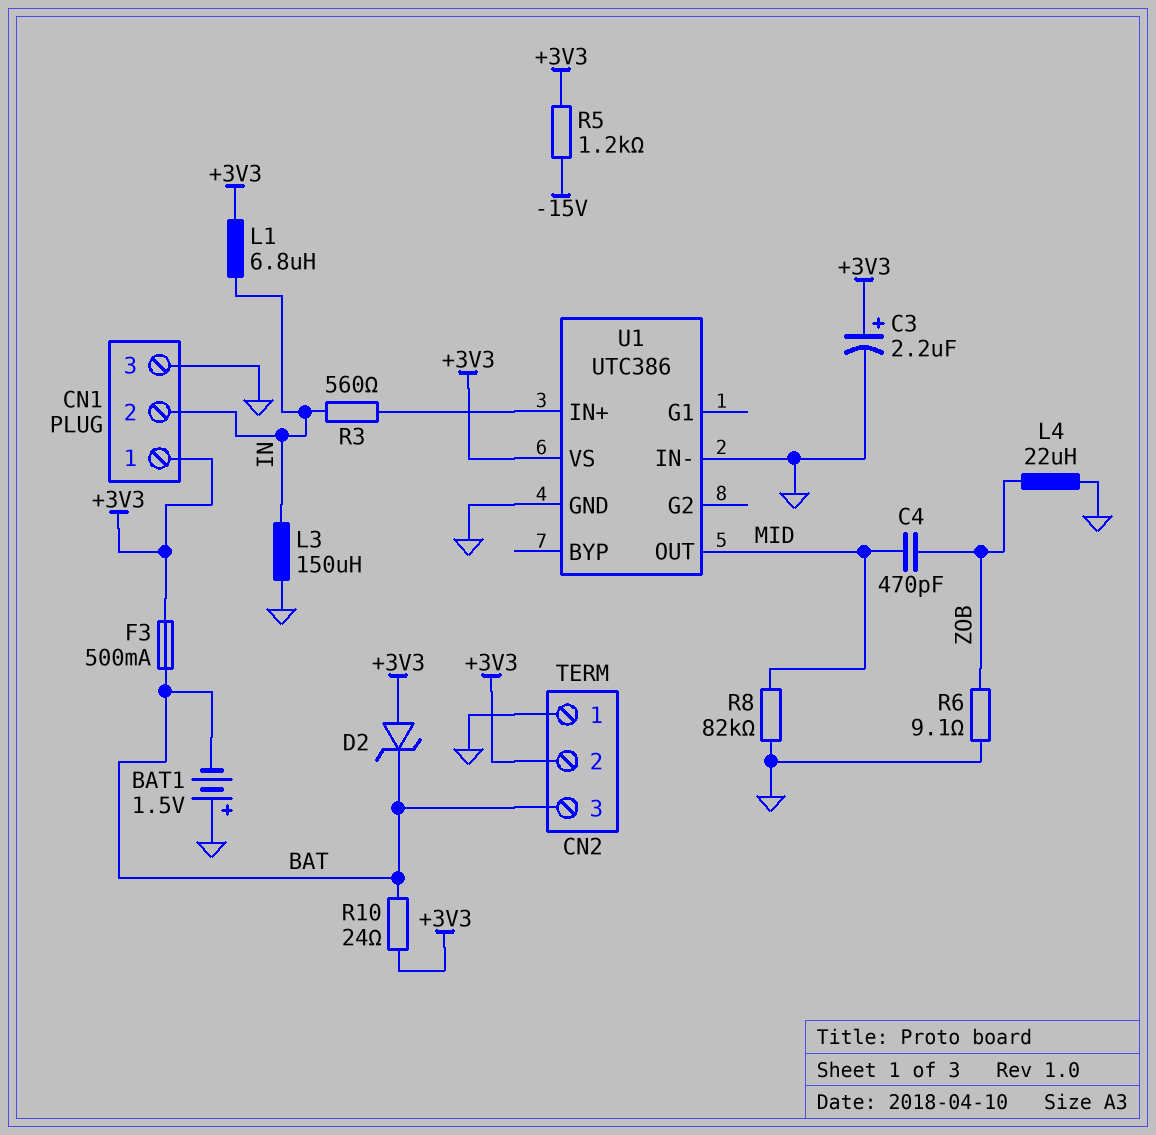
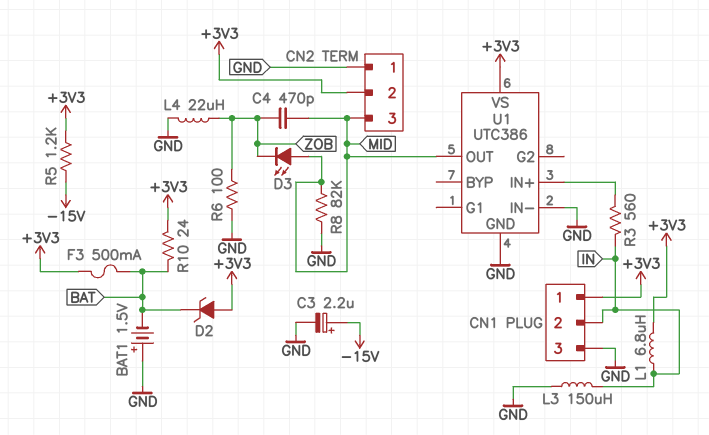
C3: 2.2uF (plus +3V3, minus GND) -> 2.2uF (plus -15V, minus GND)
CN2 pin 3: BAT -> MID
D3: none -> LED (A MID, K ZOB)
R6: 9.1 (GND, ZOB) -> 100 (GND, ZOB)

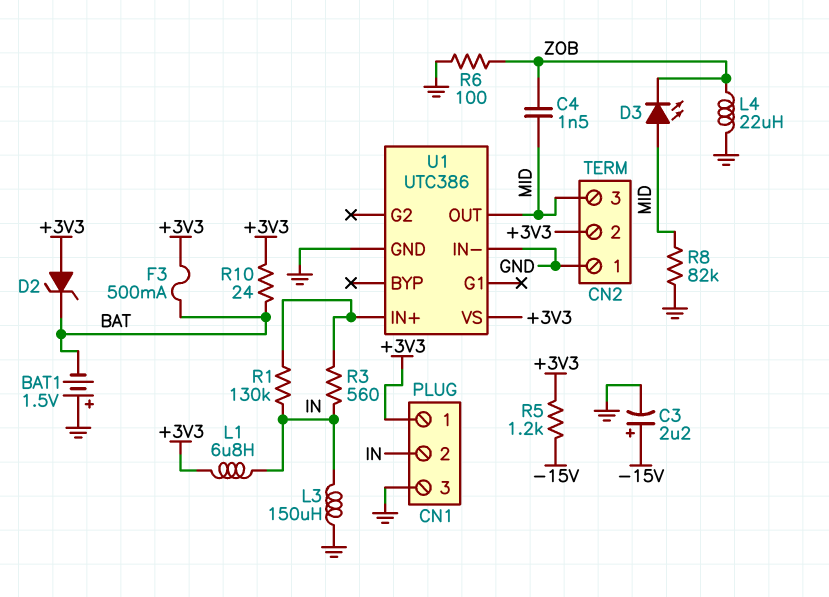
C4: 470pF (MID, ZOB) -> 1.5nF (MID, ZOB)
R1: none -> 130k (IN, U1/IN+)

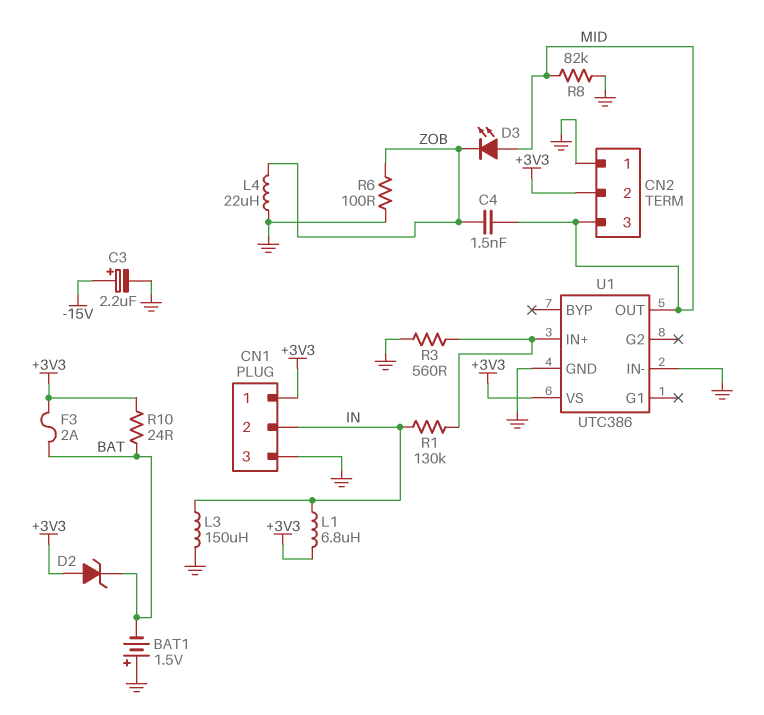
F3: 500mA (+3V3, BAT) -> 2A (+3V3, BAT)
R3: 560 (IN, U1/IN+) -> 560 (GND, U1/IN+)
R5: 1.2k (+3V3, -15V) -> none

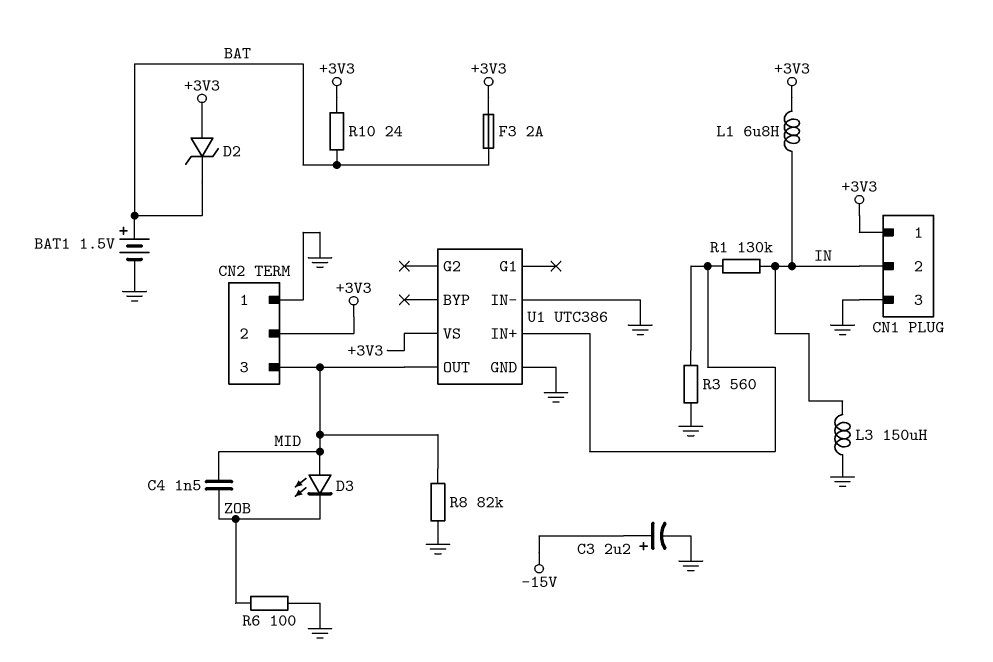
BAT1: 1.5V (plus GND, minus BAT) -> 1.5V (plus BAT, minus GND)
L4: 22uH (GND, ZOB) -> none

